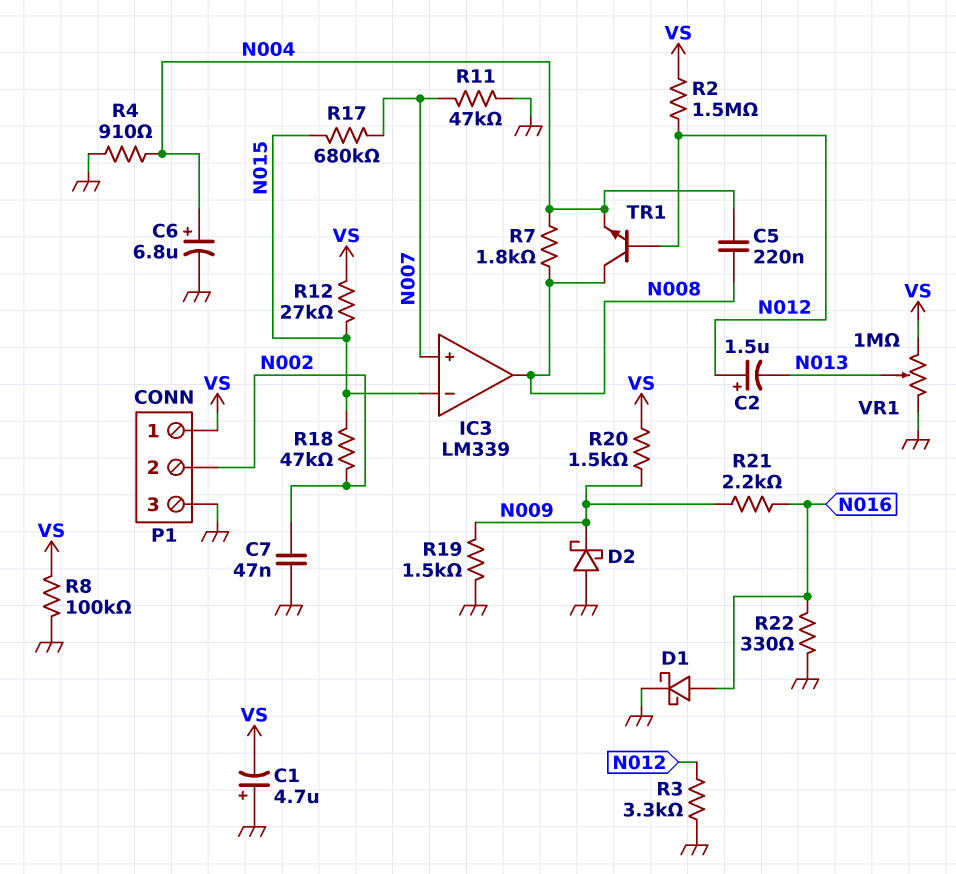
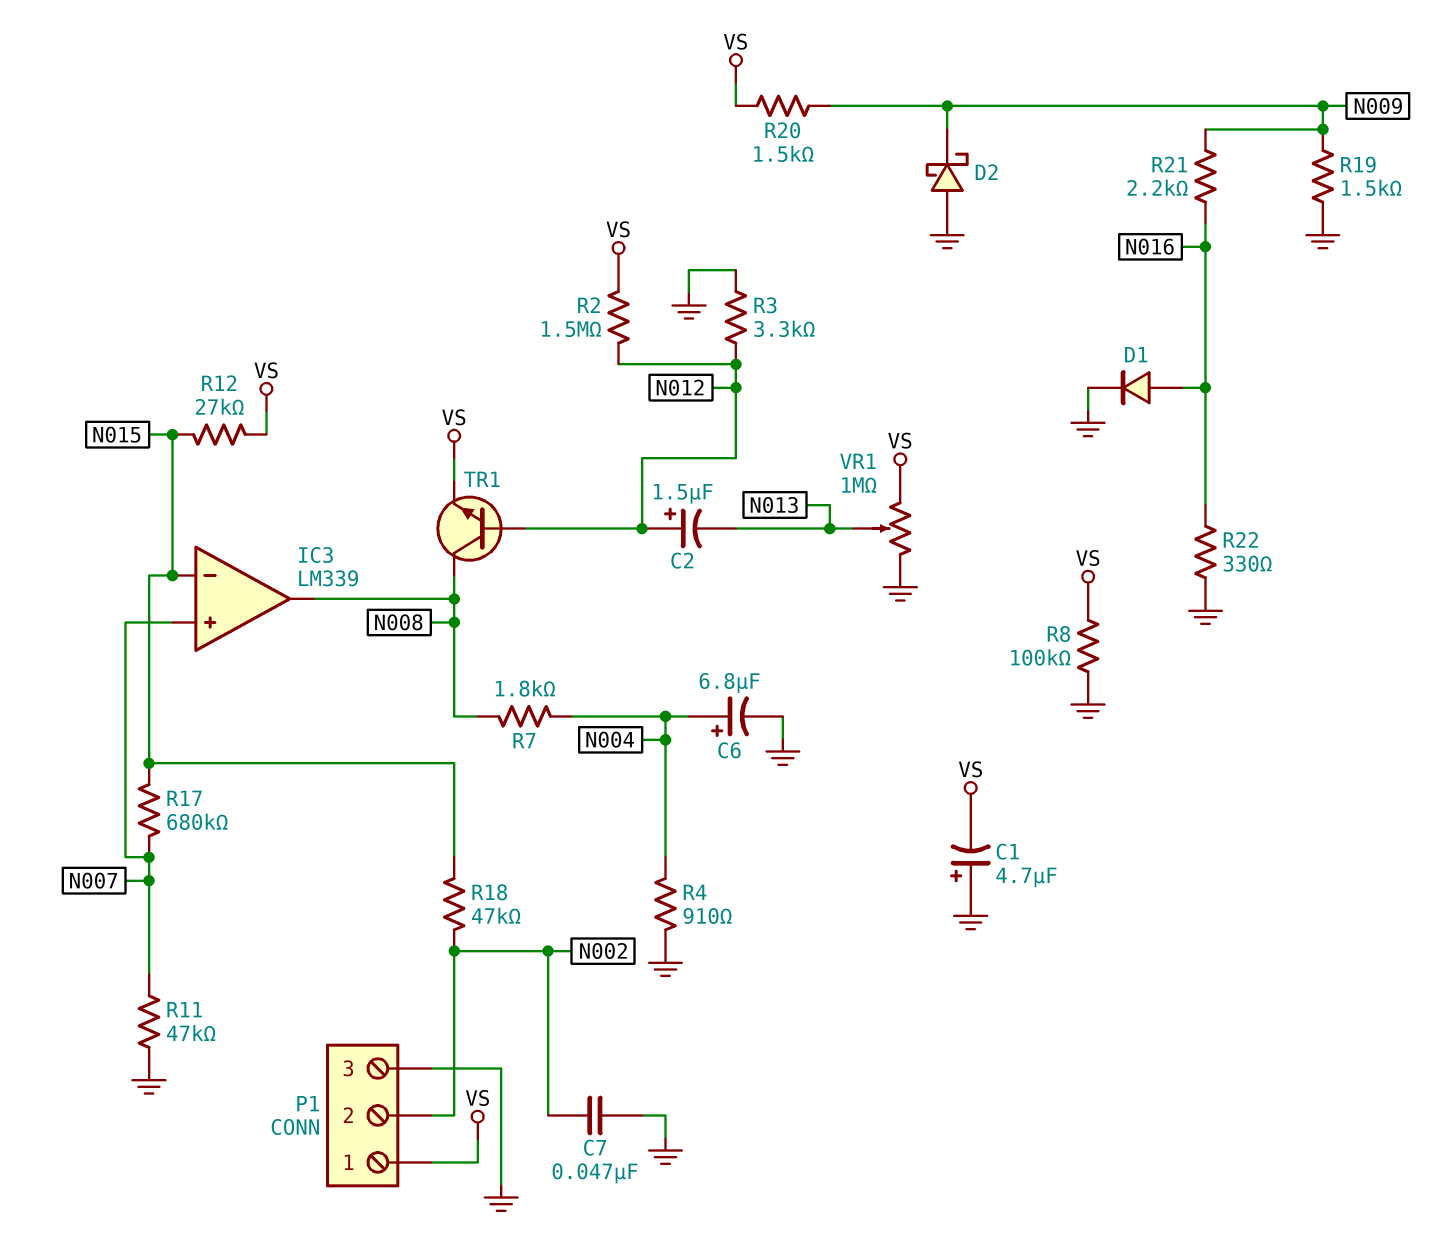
C5: 220nF (N004, N008) -> none
D1: schottky (A N016, K GND) -> diode (A N016, K GND)
TR1: NPN (B N012, C N008, E N004) -> NPN (B N012, C N008, E VS)

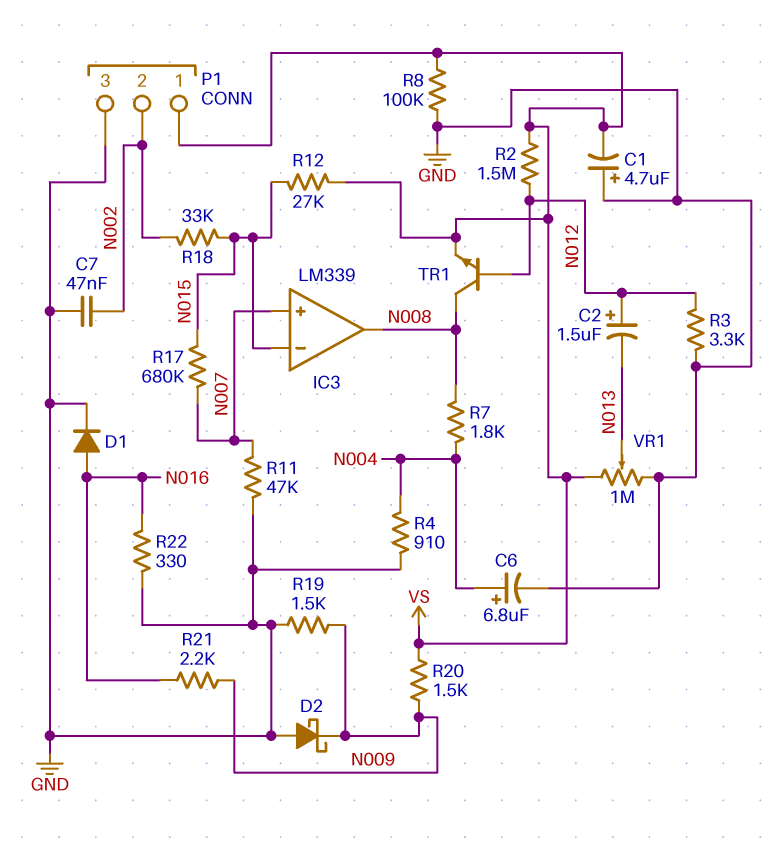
R18: 47k (N002, N015) -> 33k (N002, N015)

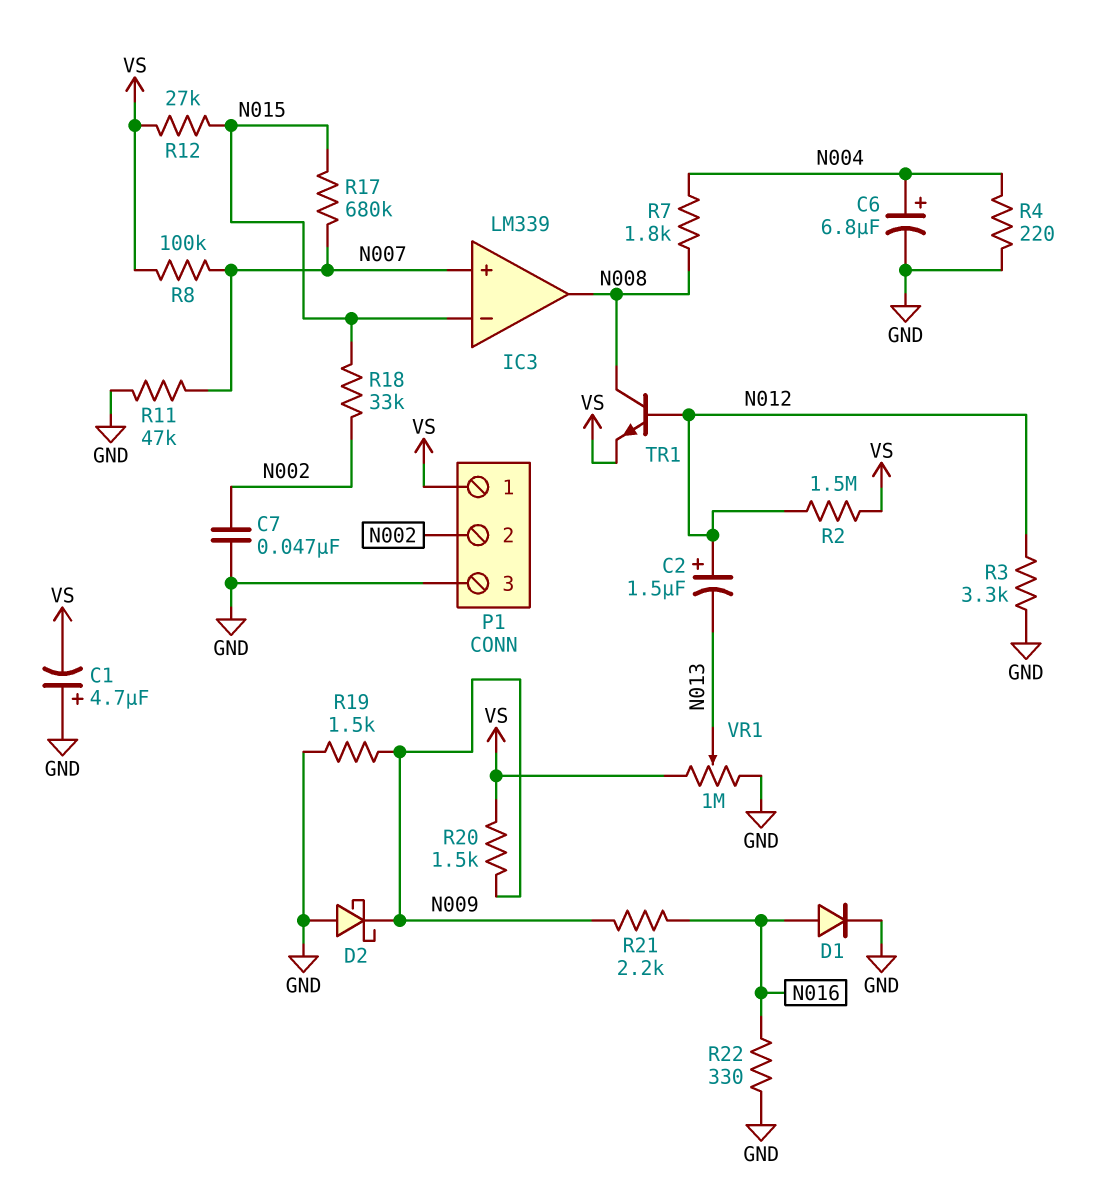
R4: 910 (GND, N004) -> 220 (GND, N004)
R8: 100k (GND, VS) -> 100k (N007, VS)

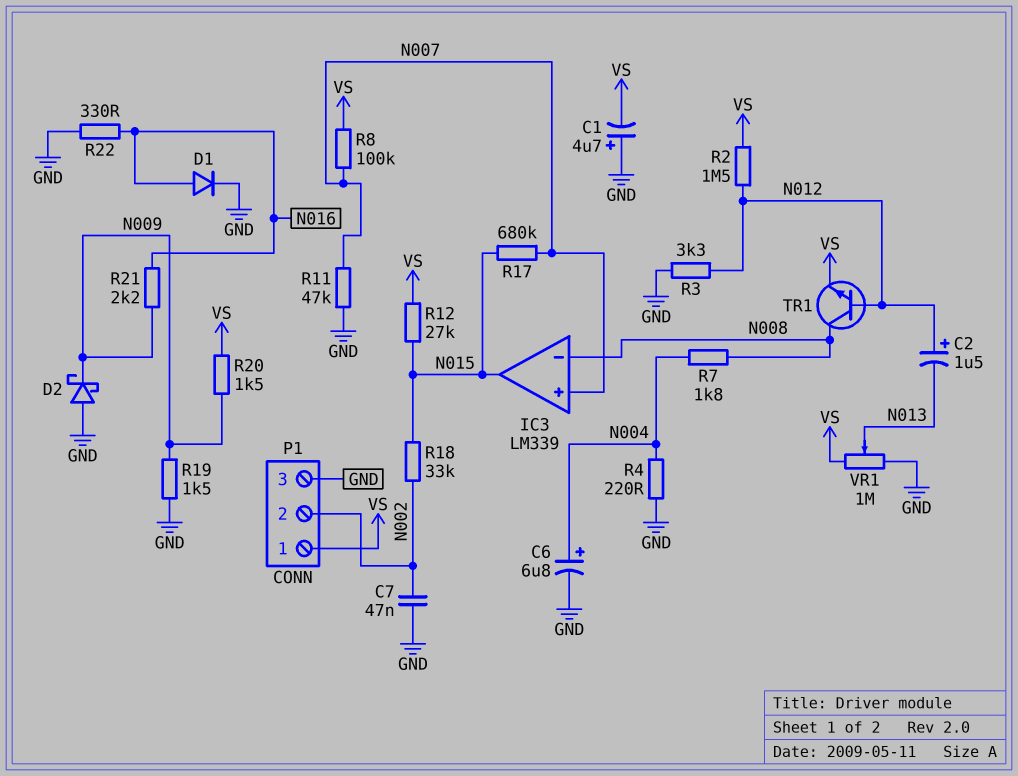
IC3 pin in-: N015 -> N008
IC3 pin out: N008 -> N015

